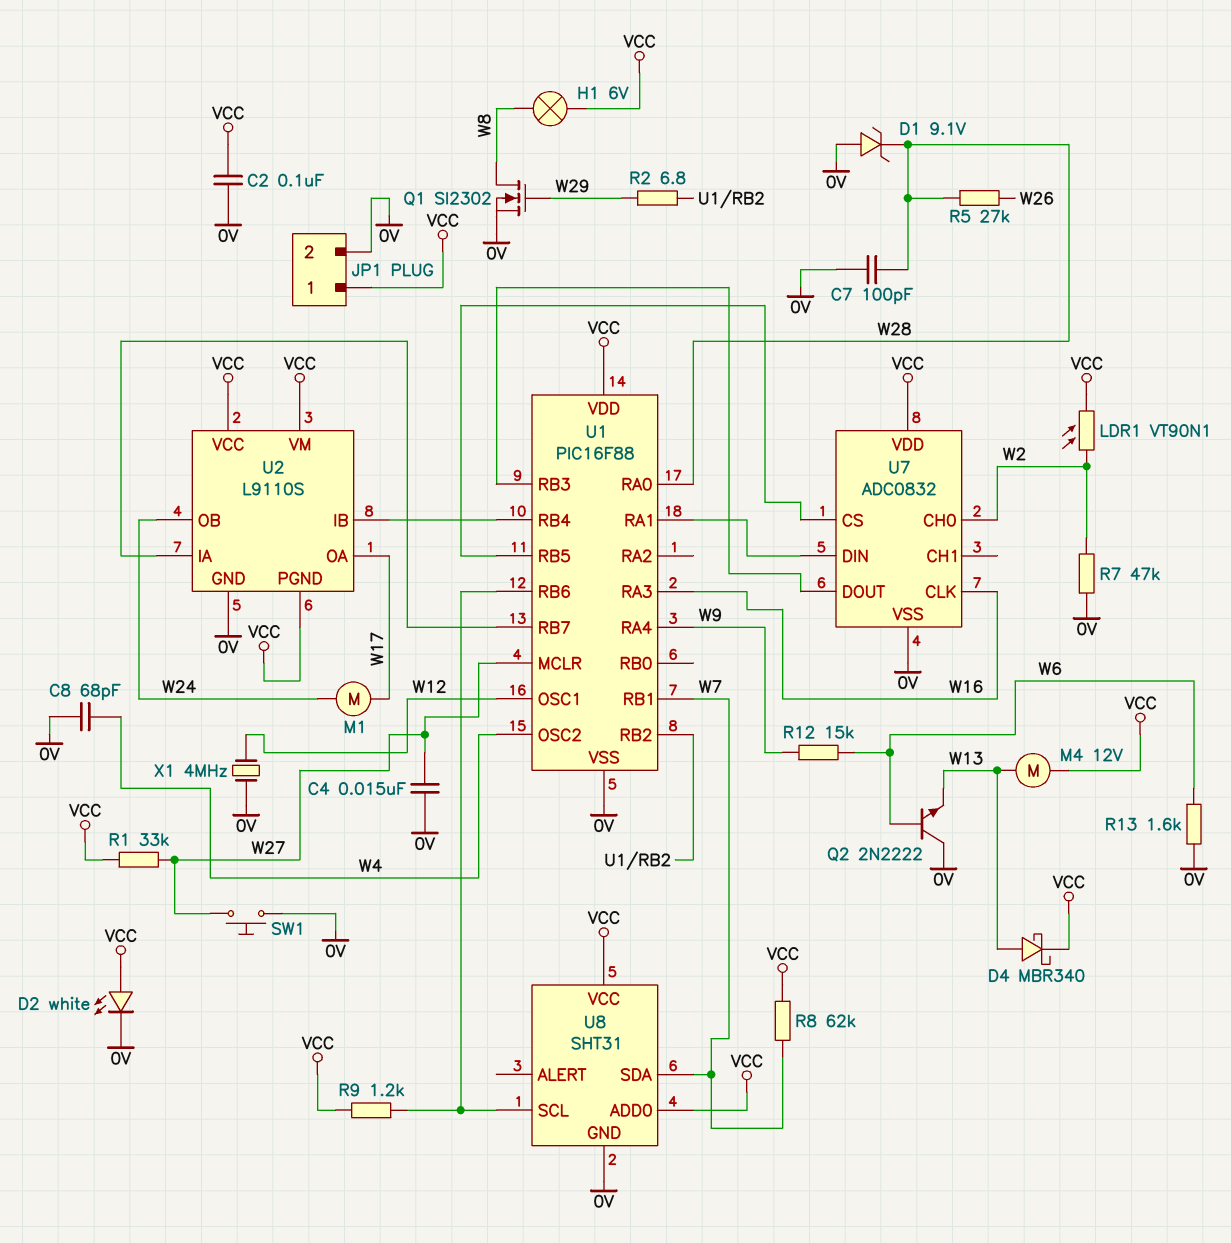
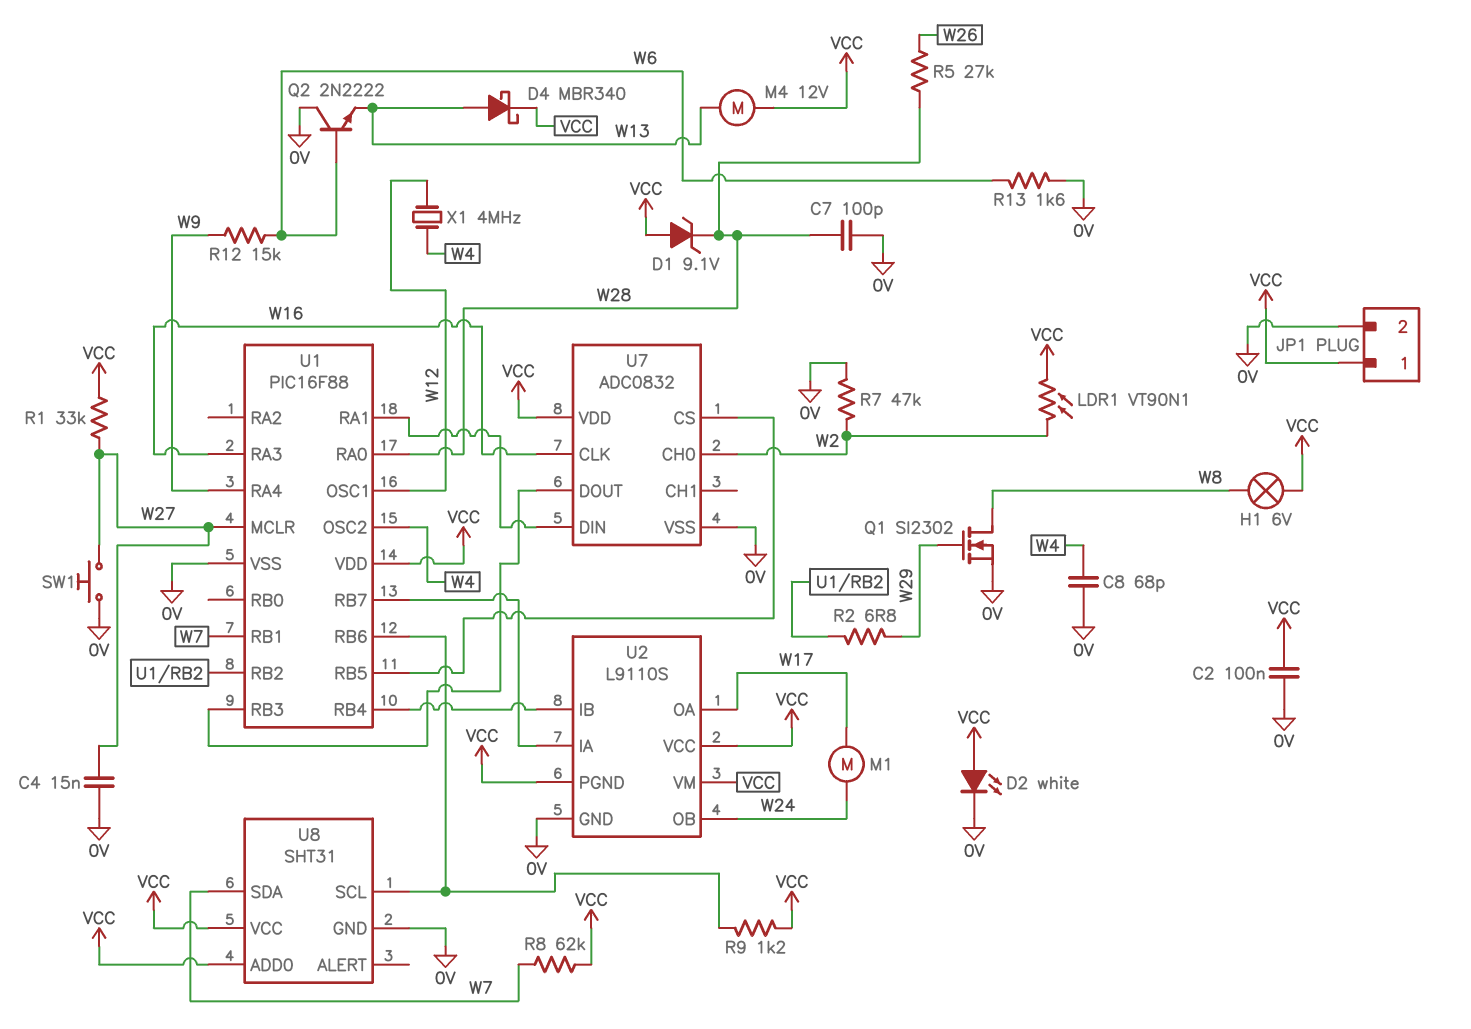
D1: zener 9.1V (A 0V, K W28) -> zener 9.1V (A VCC, K W28)
X1: 4MHz (0V, W12) -> 4MHz (W4, W12)

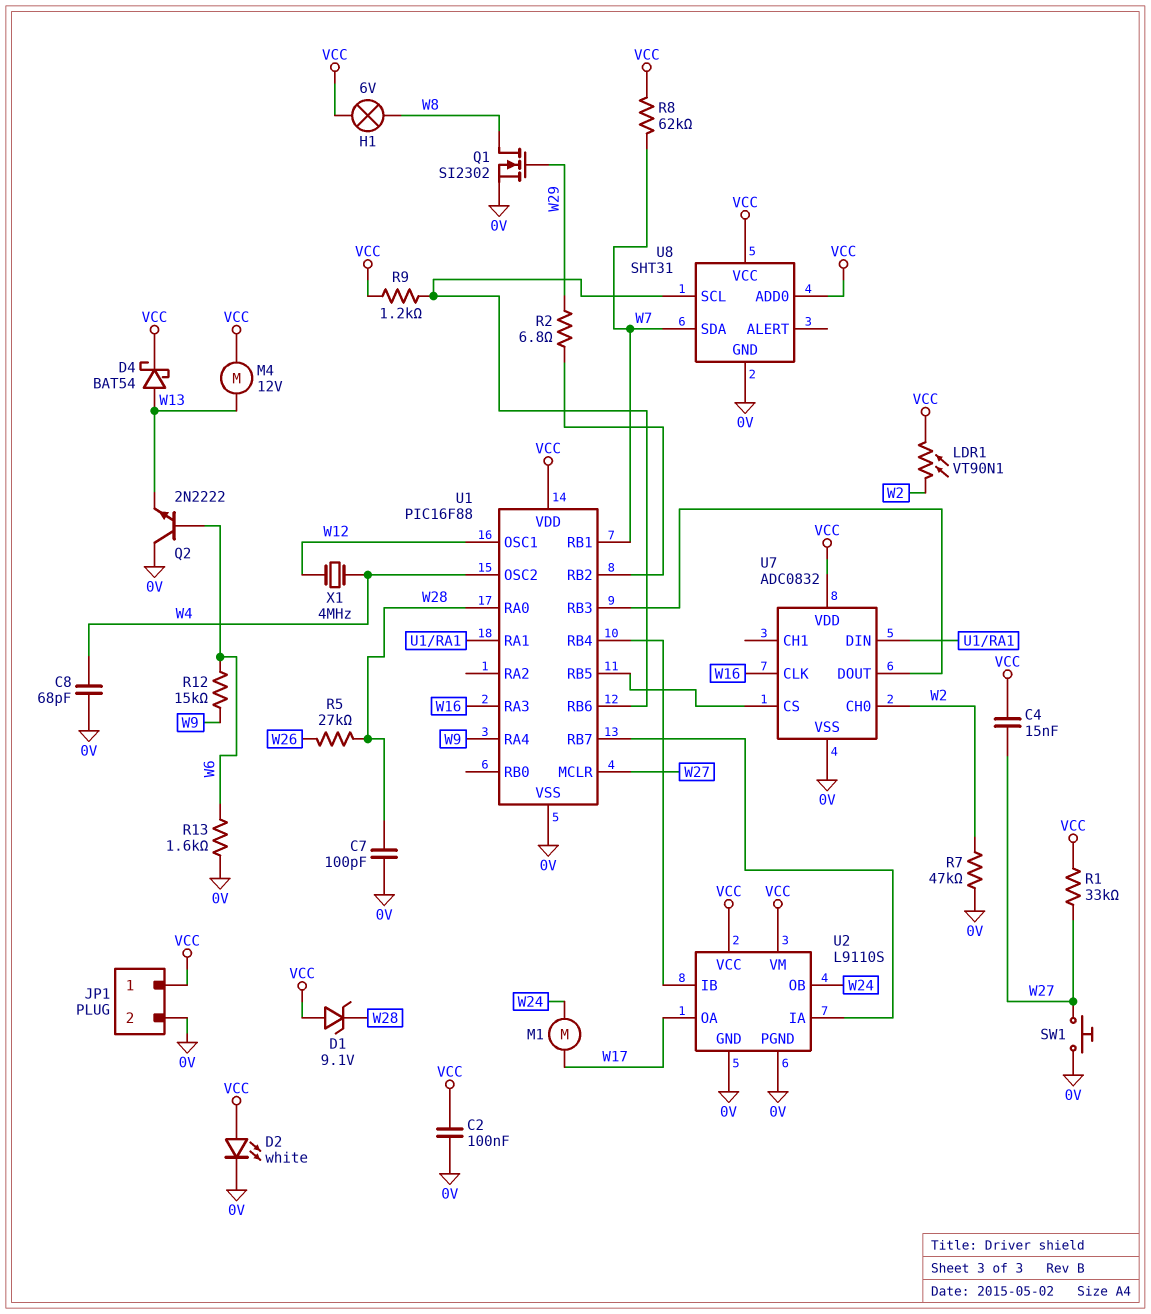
C4: 15nF (0V, W27) -> 15nF (VCC, W27)
D4: schottky MBR340 (A W13, K VCC) -> schottky BAT54 (A W13, K VCC)
U2 pin PGND: VCC -> 0V

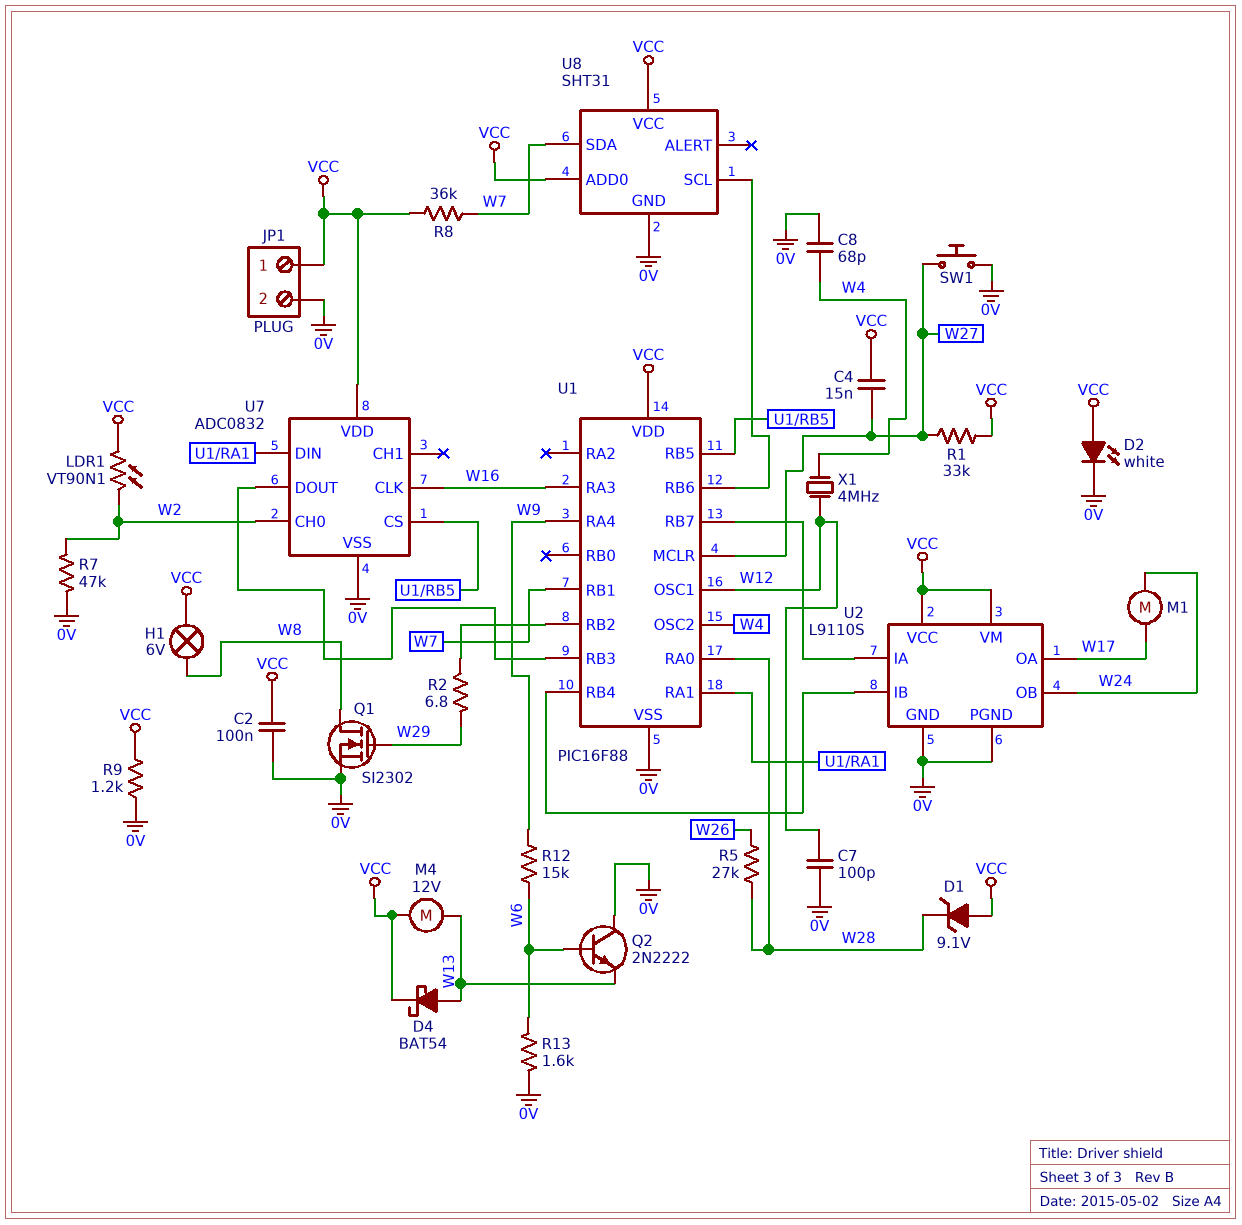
C7: 100pF (0V, W28) -> 100pF (0V, W12)
R8: 62k (VCC, W7) -> 36k (VCC, W7)
R9: 1.2k (U1/RB6, VCC) -> 1.2k (0V, VCC)

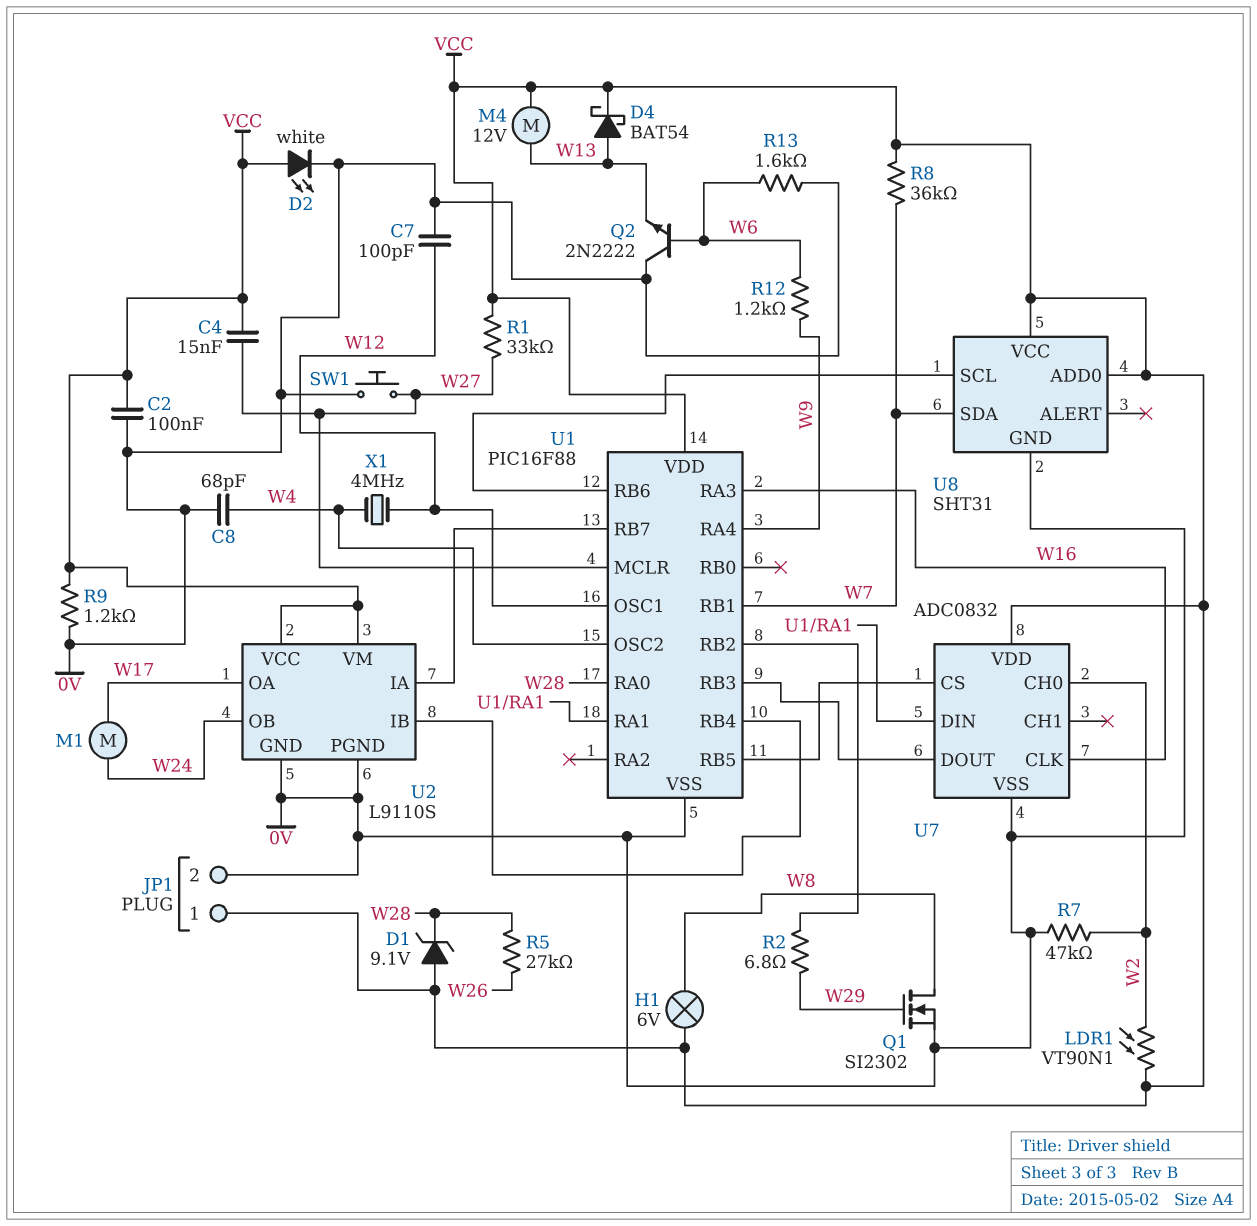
R12: 15k (W6, W9) -> 1.2k (W6, W9)

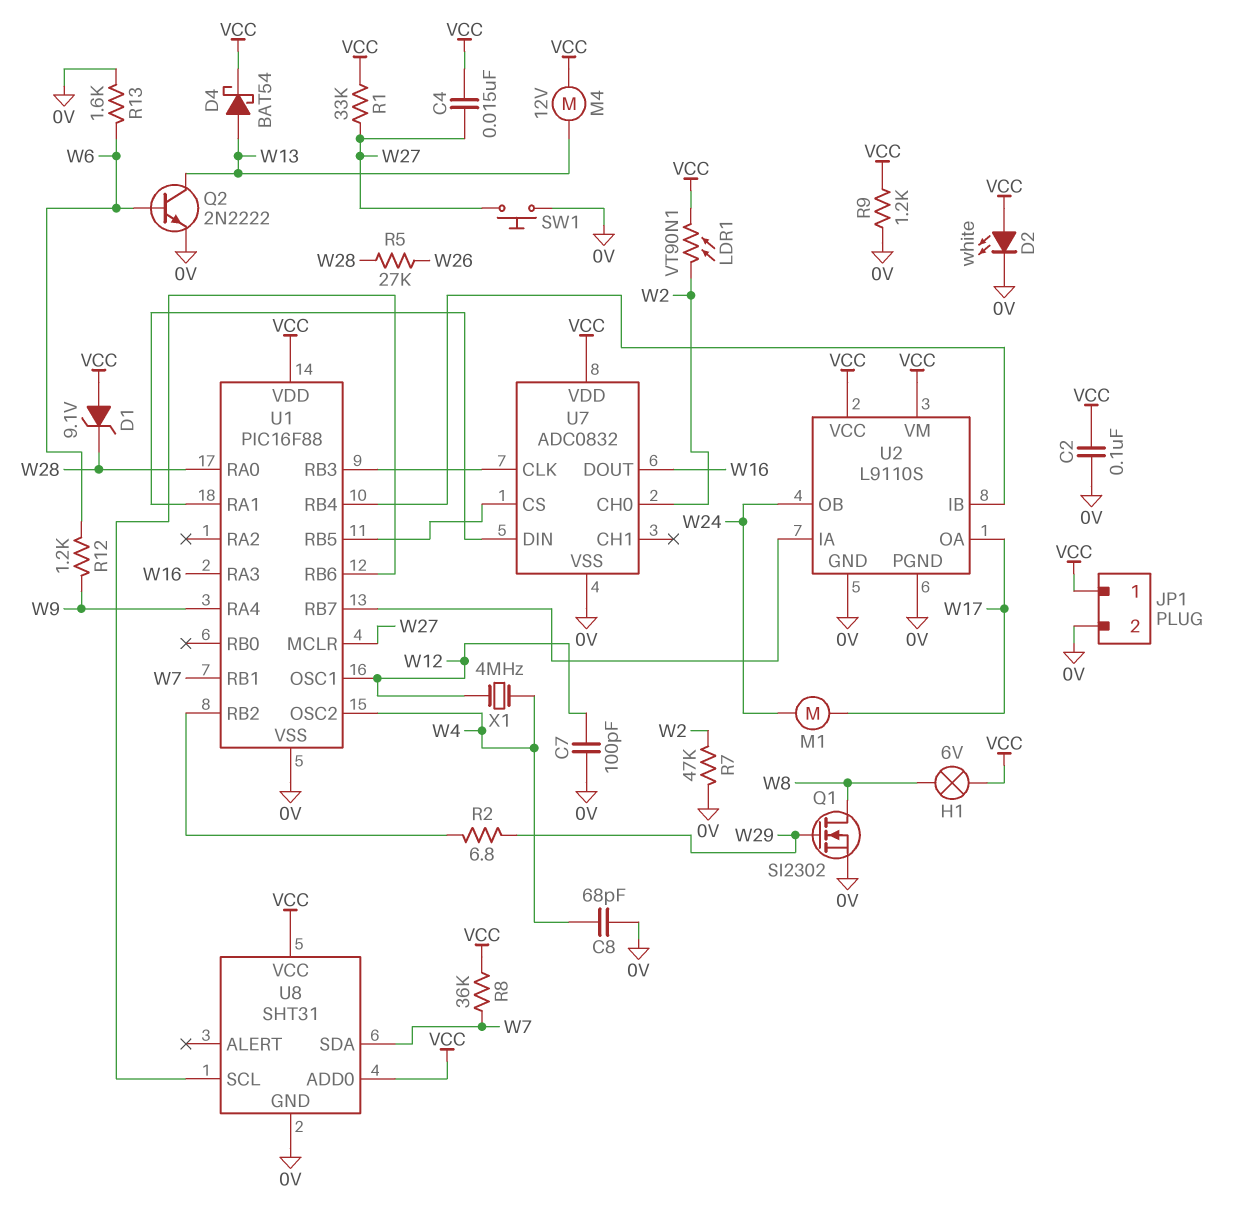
Q2: NPN 2N2222 (B W6, C 0V, E W13) -> NPN 2N2222 (B W6, C W13, E 0V)
U7 pin CLK: W16 -> U1/RB3
U7 pin DOUT: U1/RB3 -> W16

